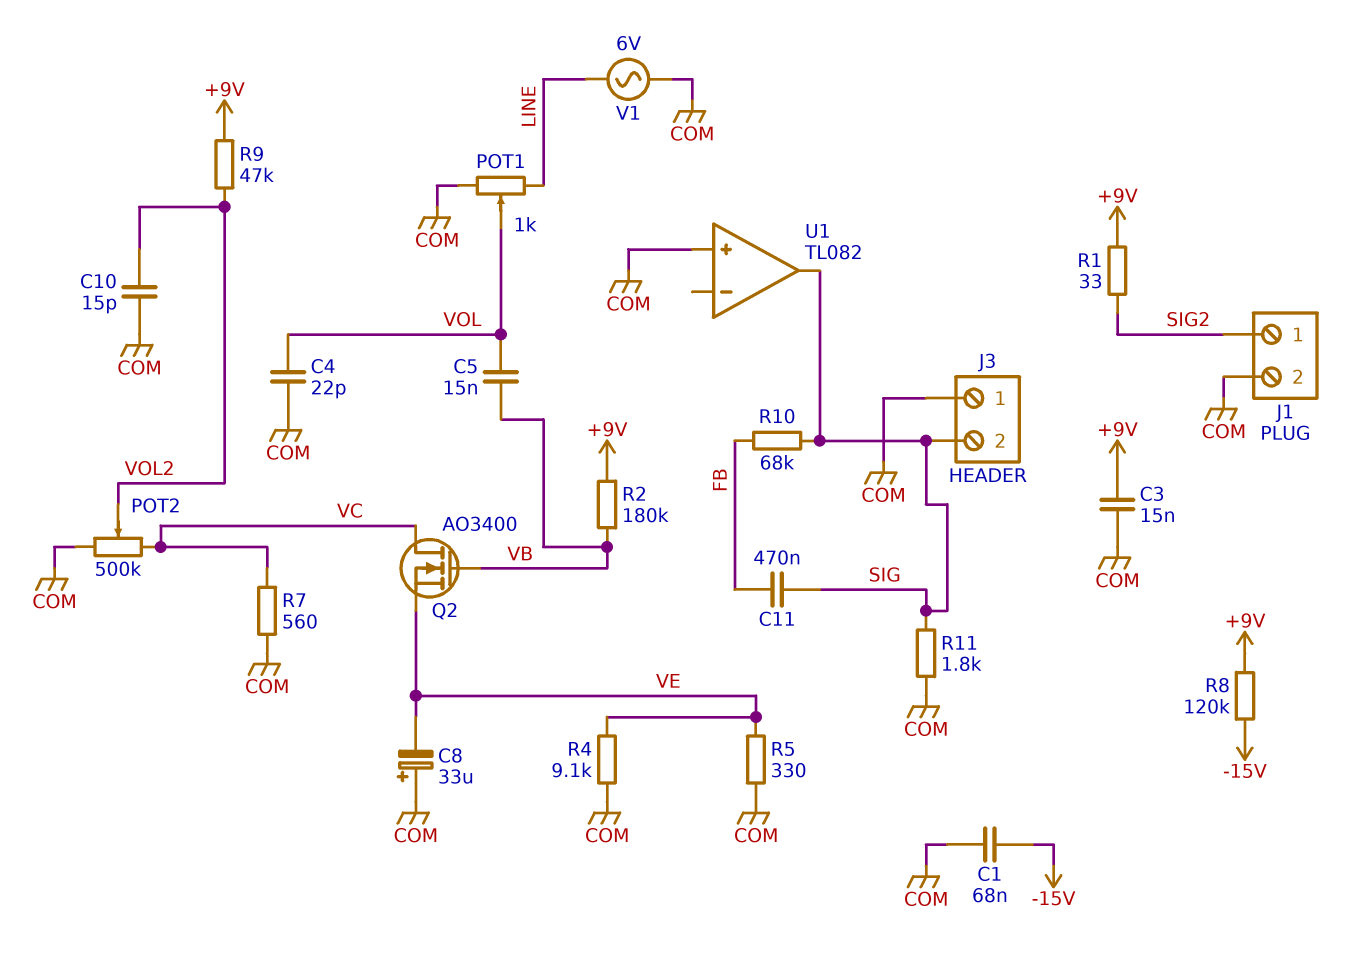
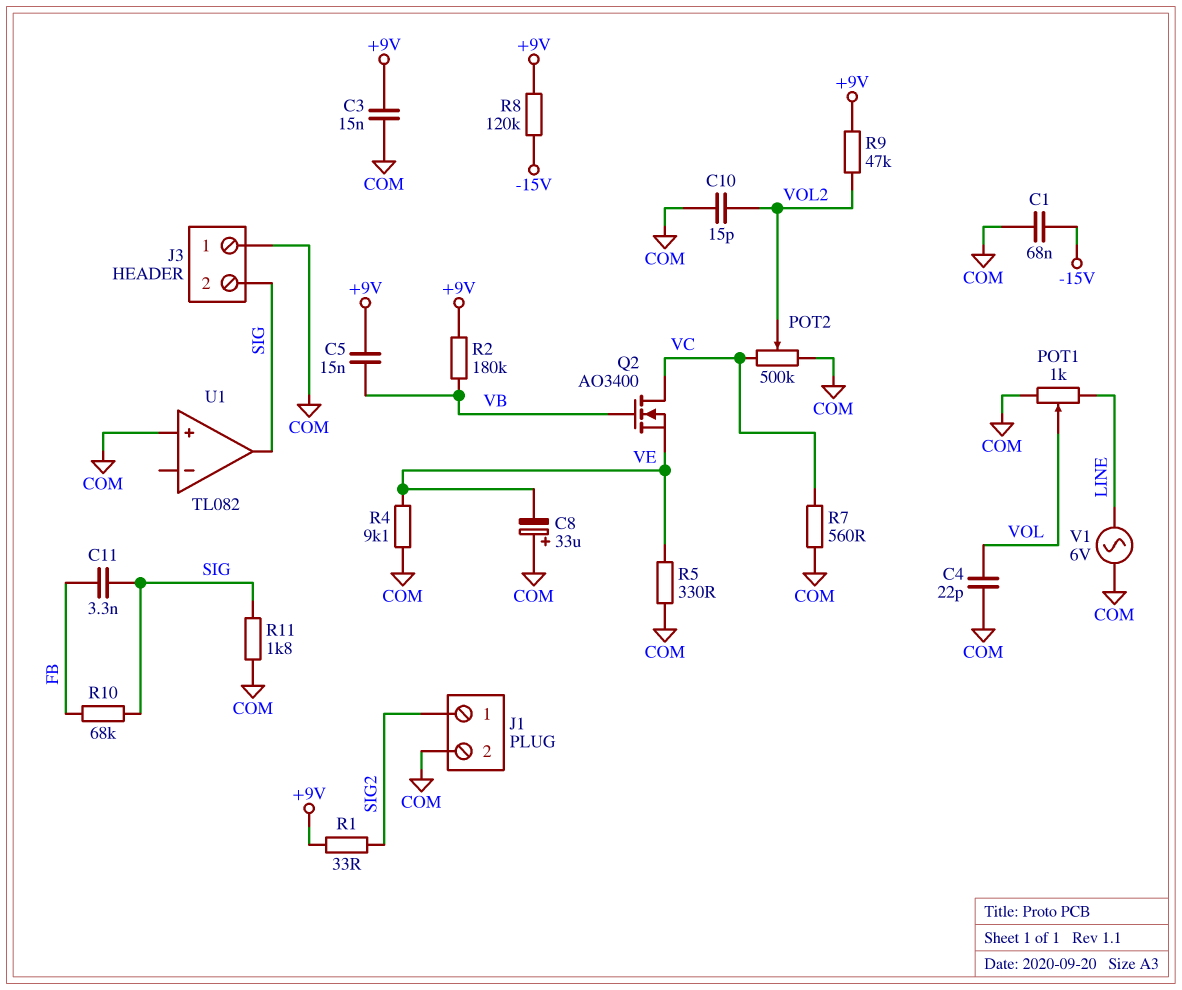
C5: 15nF (VB, VOL) -> 15nF (+9V, VB)
C11: 470nF (FB, SIG) -> 3.3nF (FB, SIG)

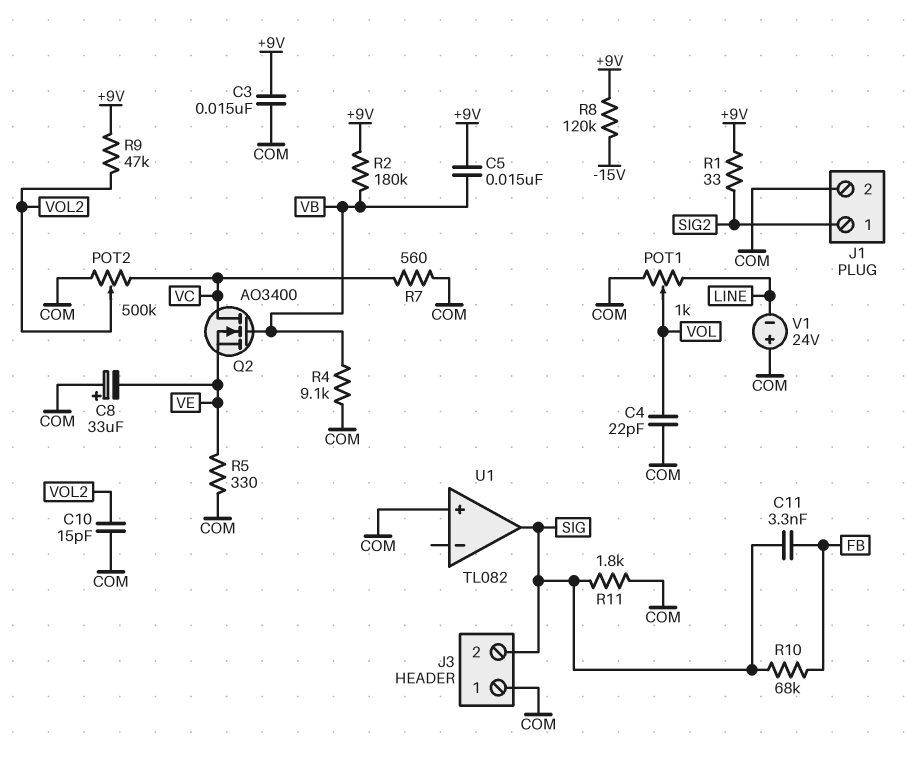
C1: 68nF (-15V, COM) -> none
R4: 9.1k (COM, VE) -> 9.1k (COM, VB)
V1: AC 6V (COM, LINE) -> 24V (plus COM, minus LINE)

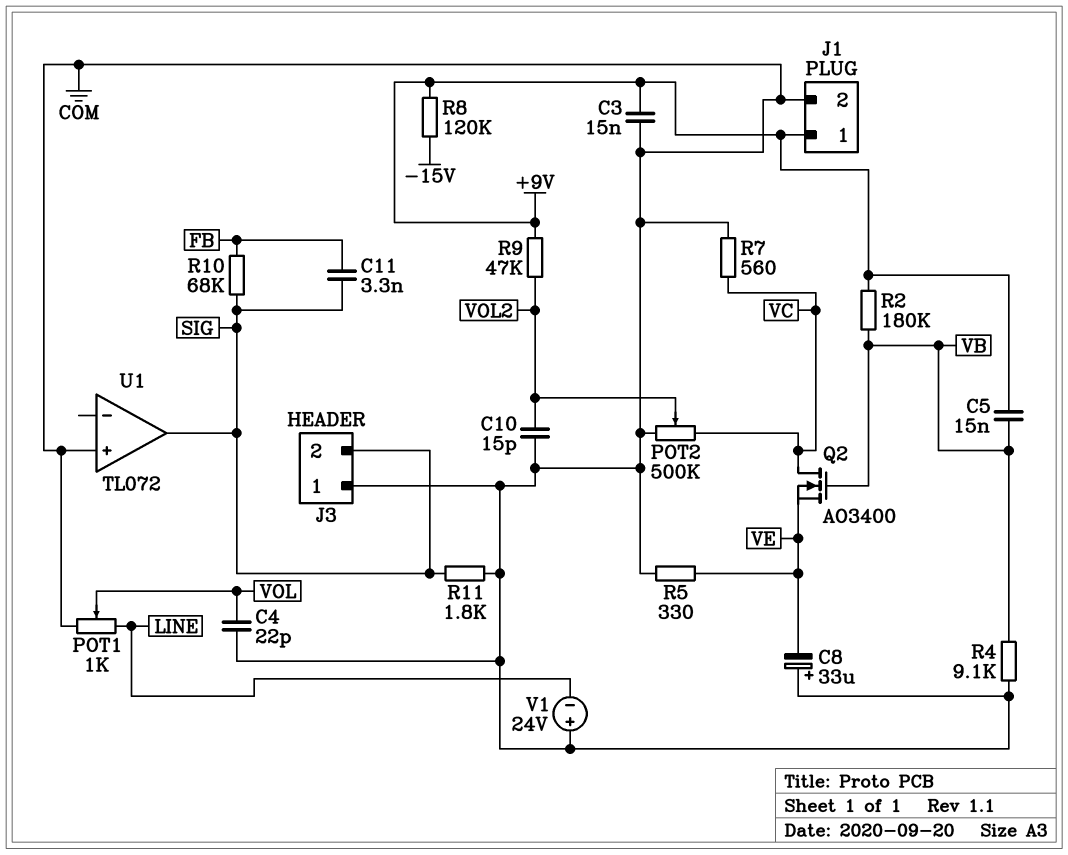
J1 pin 1: SIG2 -> +9V
R1: 33 (+9V, SIG2) -> none
U1: TL082 -> TL072

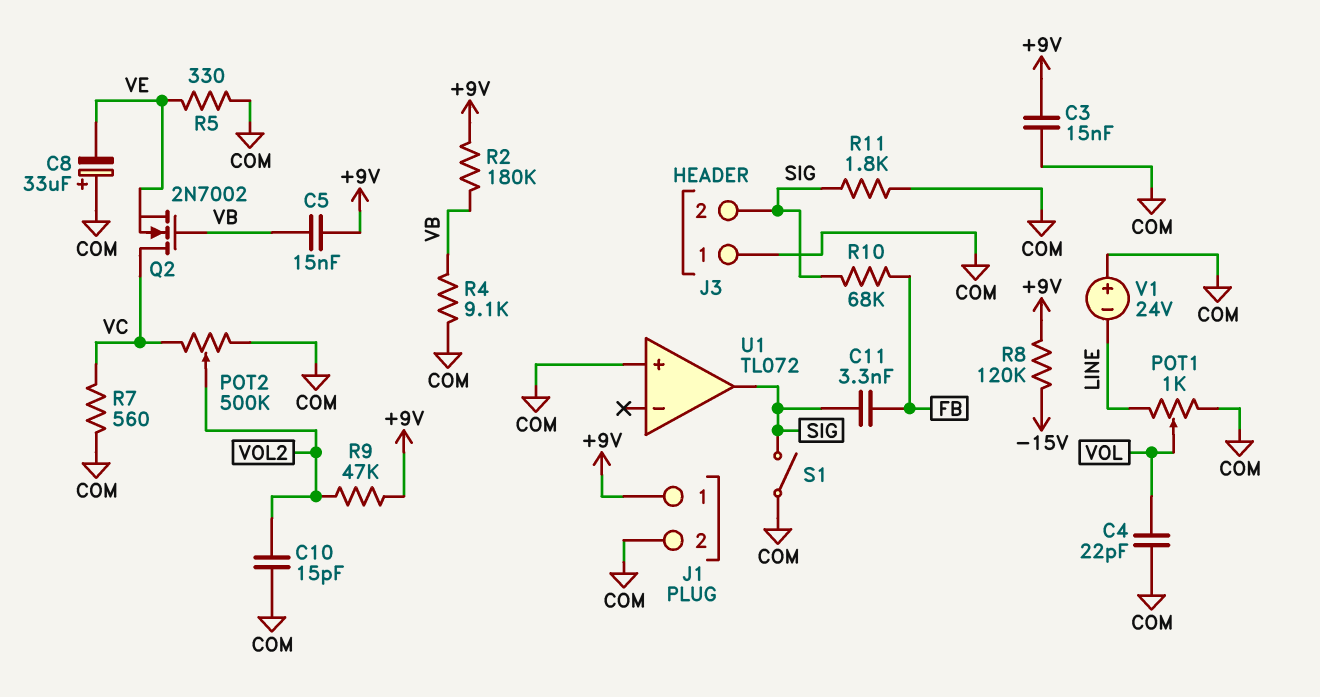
Q2: NMOS AO3400 (G VB, D VC, S VE) -> NMOS 2N7002 (G VB, D VC, S VE)
S1: none -> switch (COM, SIG)

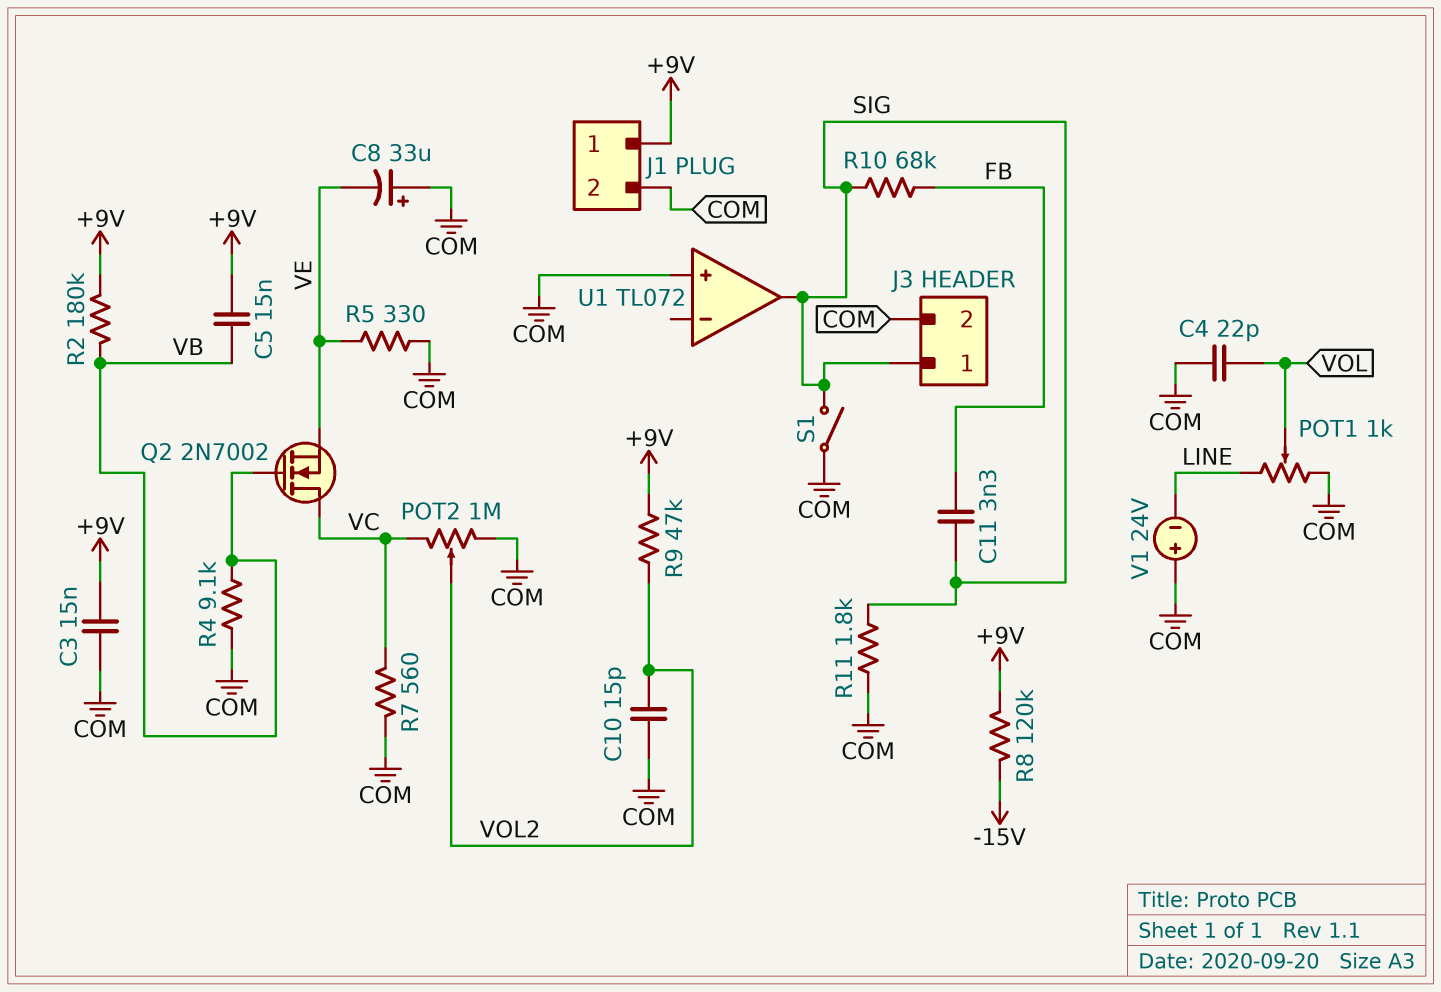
J3 pin 1: COM -> SIG
J3 pin 2: SIG -> COM
POT2: 500k (COM, VC, wiper VOL2) -> 1M (COM, VC, wiper VOL2)

